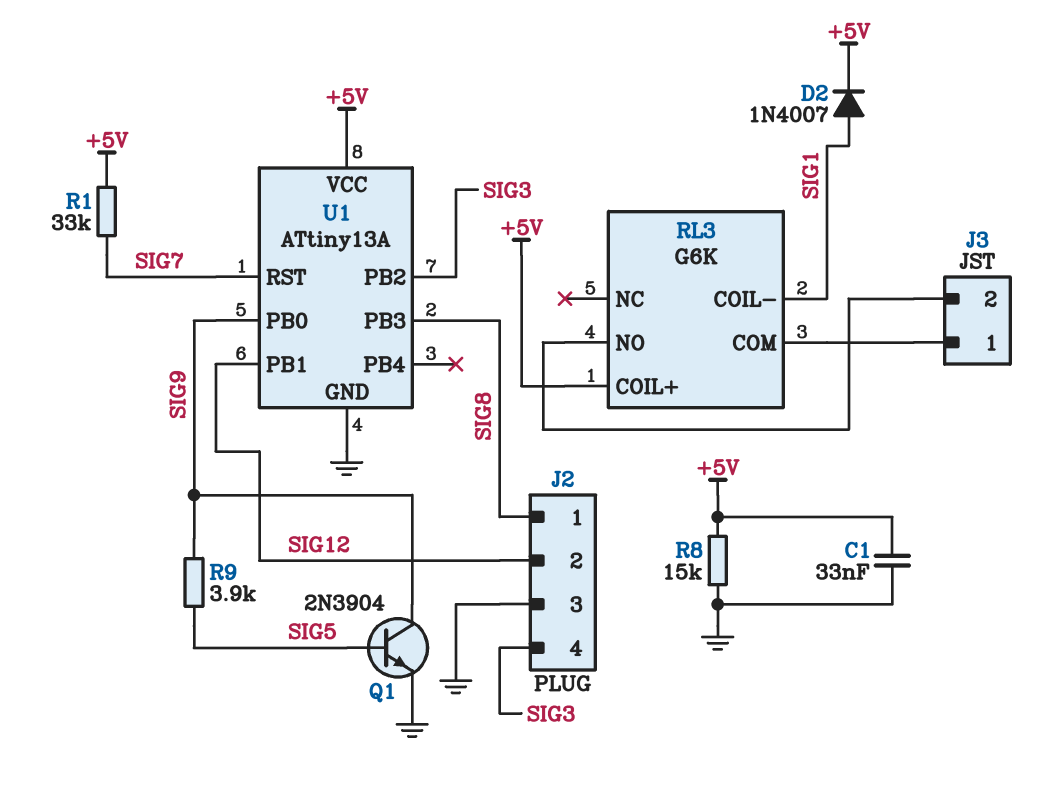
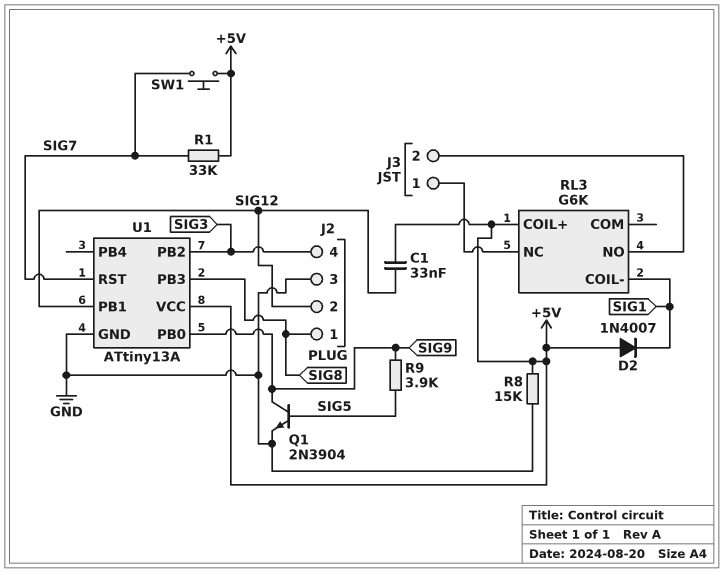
C1: 33nF (+5V, GND) -> 33nF (+5V, SIG12)
D2: diode 1N4007 (A SIG1, K +5V) -> diode 1N4007 (A +5V, K SIG1)
RL3 pin COM: J3/1 -> none
RL3 pin NC: none -> J3/1
SW1: none -> button (+5V, SIG7)

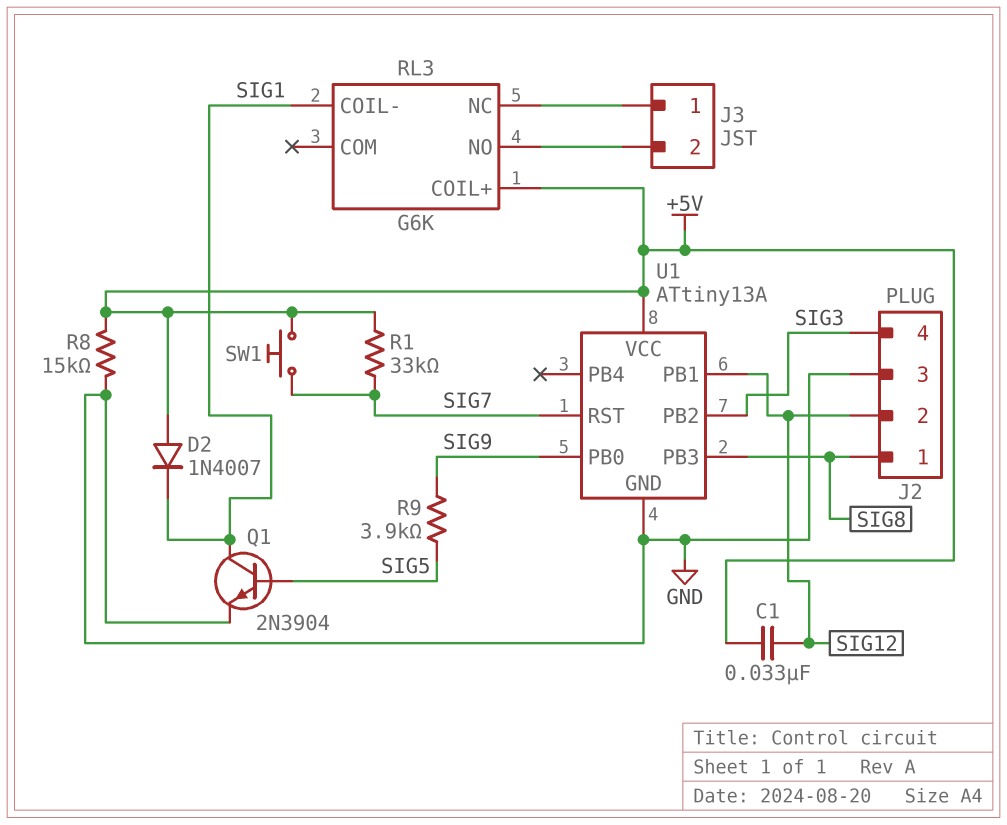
Q1: NPN 2N3904 (B SIG5, C SIG9, E GND) -> NPN 2N3904 (B SIG5, C SIG1, E GND)

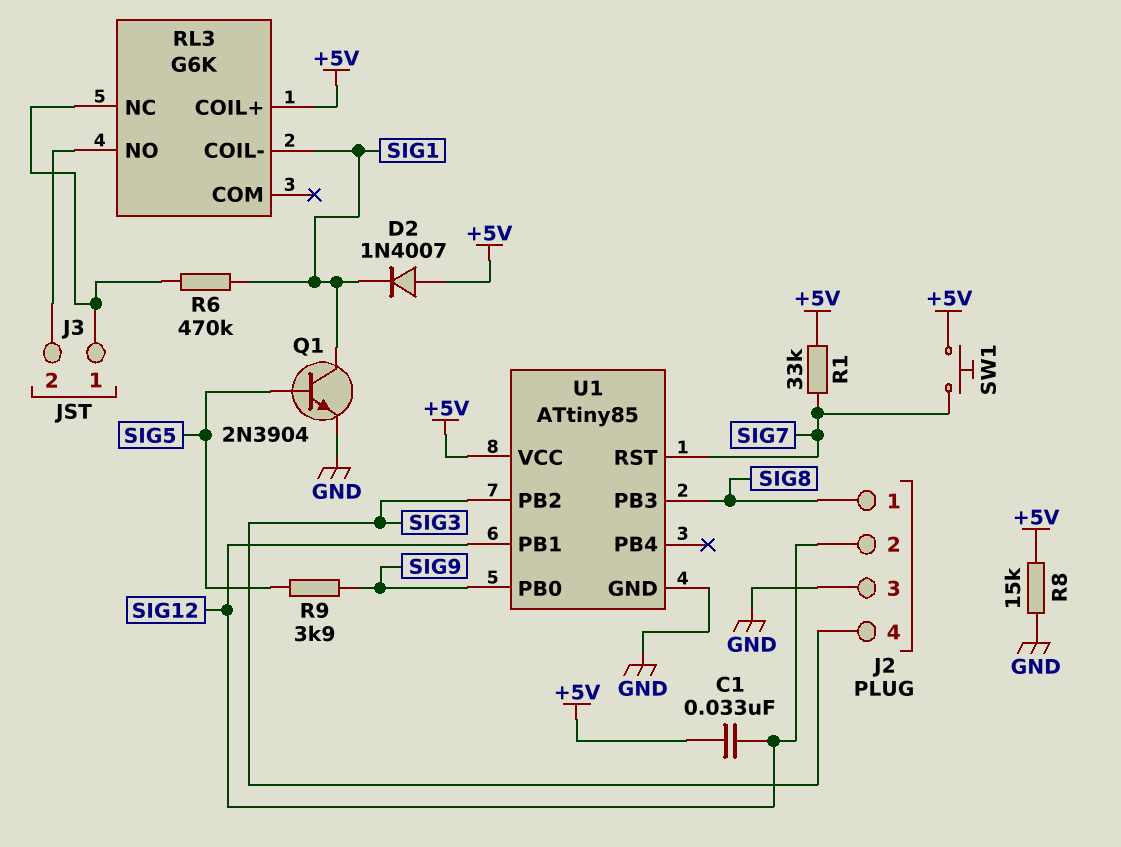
R6: none -> 470k (J3/1, SIG1)
U1: ATtiny13A -> ATtiny85

